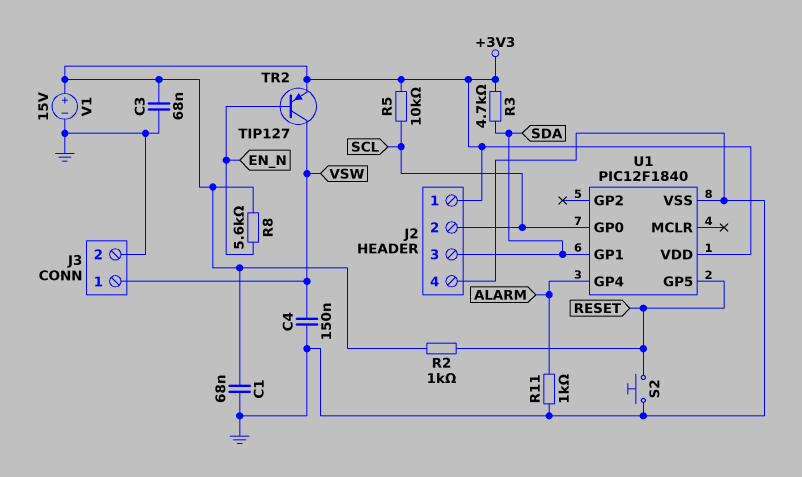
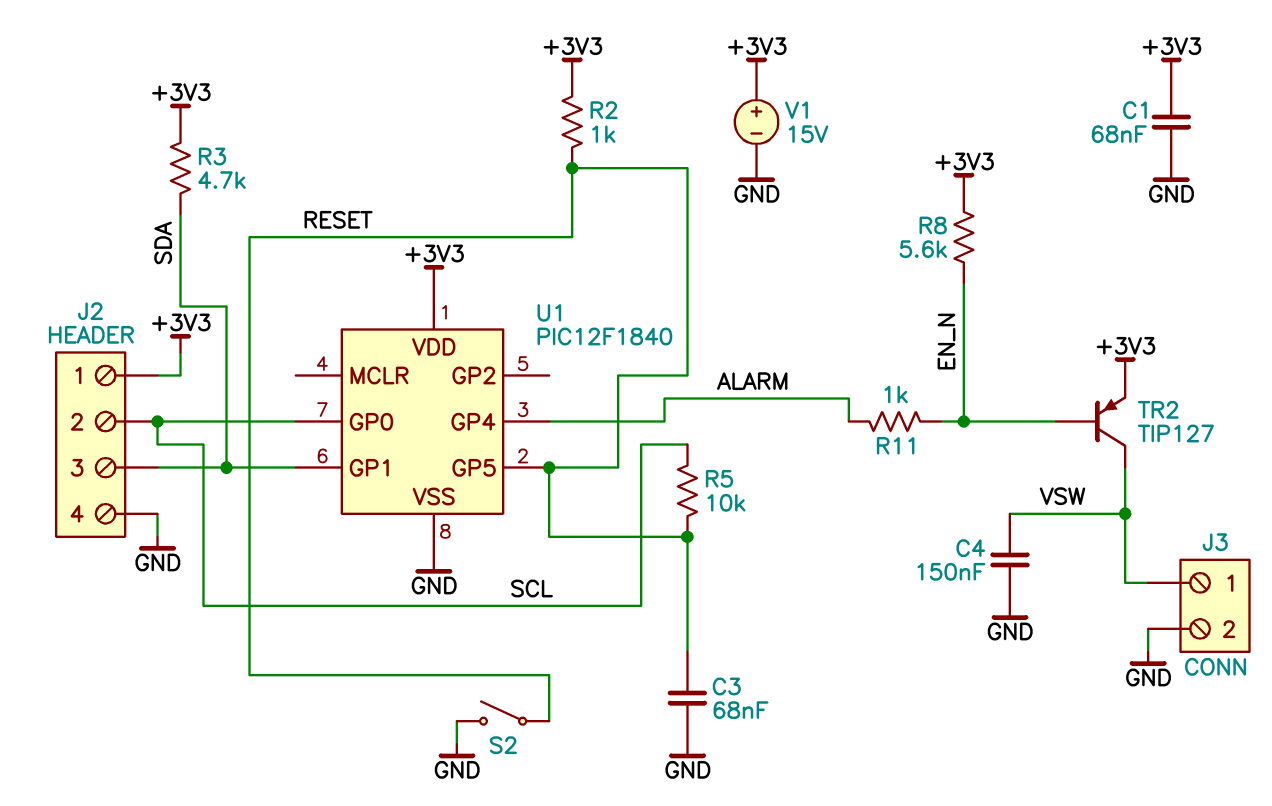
C3: 68nF (+3V3, GND) -> 68nF (GND, RESET)
R5: 10k (+3V3, SCL) -> 10k (RESET, SCL)
R11: 1k (ALARM, GND) -> 1k (ALARM, EN_N)
S2: button (GND, RESET) -> switch (GND, RESET)

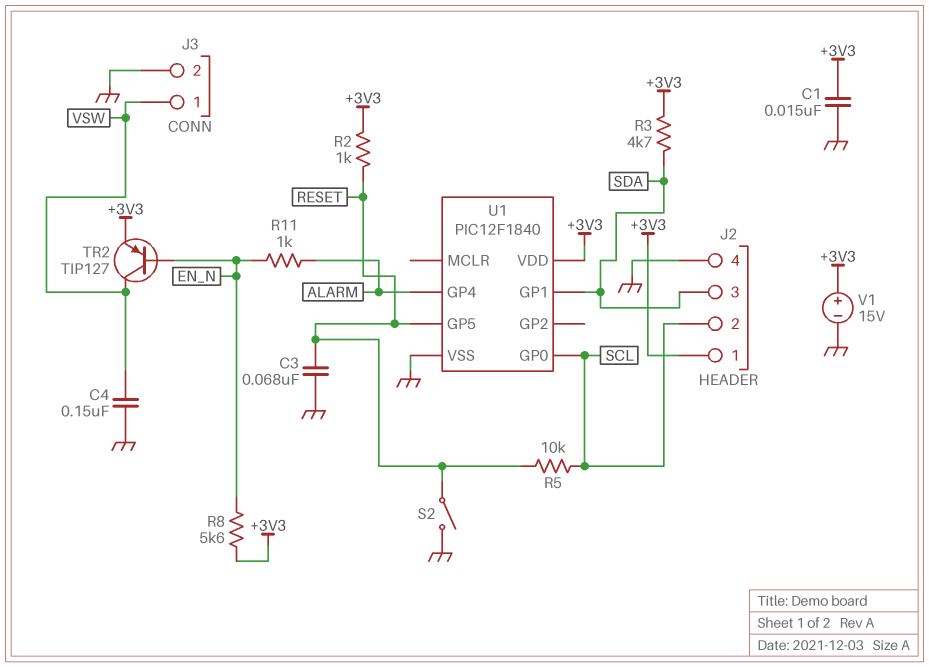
C1: 68nF (+3V3, GND) -> 15nF (+3V3, GND)

